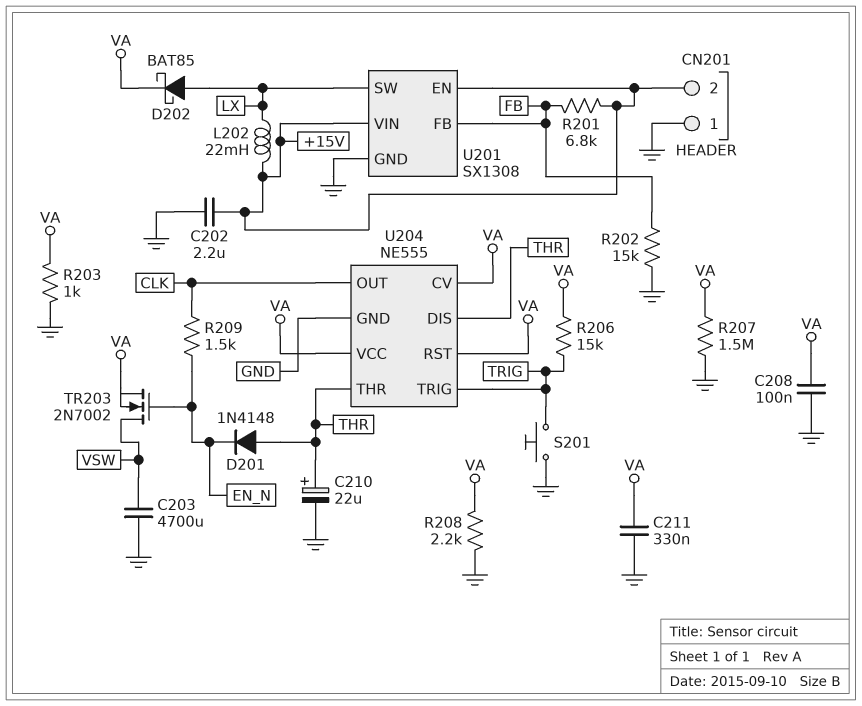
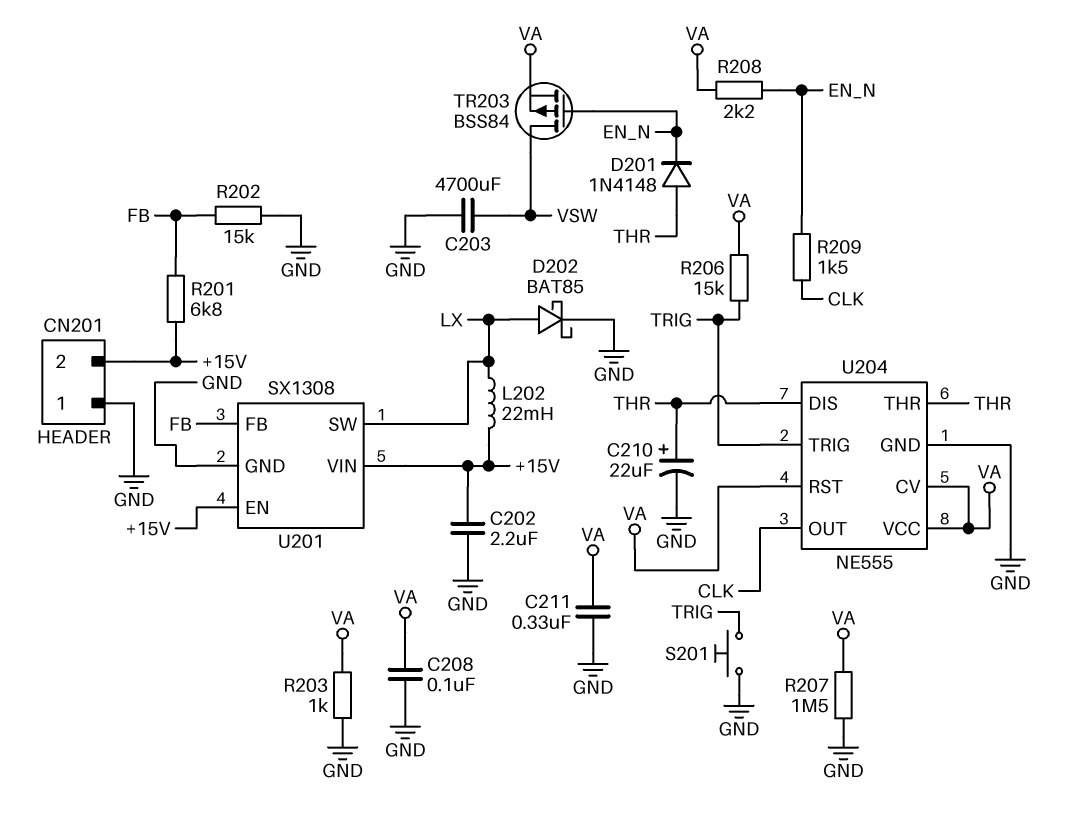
D202: schottky BAT85 (A LX, K VA) -> schottky BAT85 (A LX, K GND)
R208: 2.2k (GND, VA) -> 2.2k (EN_N, VA)
TR203: NMOS 2N7002 (G EN_N, D VSW, S VA) -> PMOS BSS84 (G EN_N, D VSW, S VA)

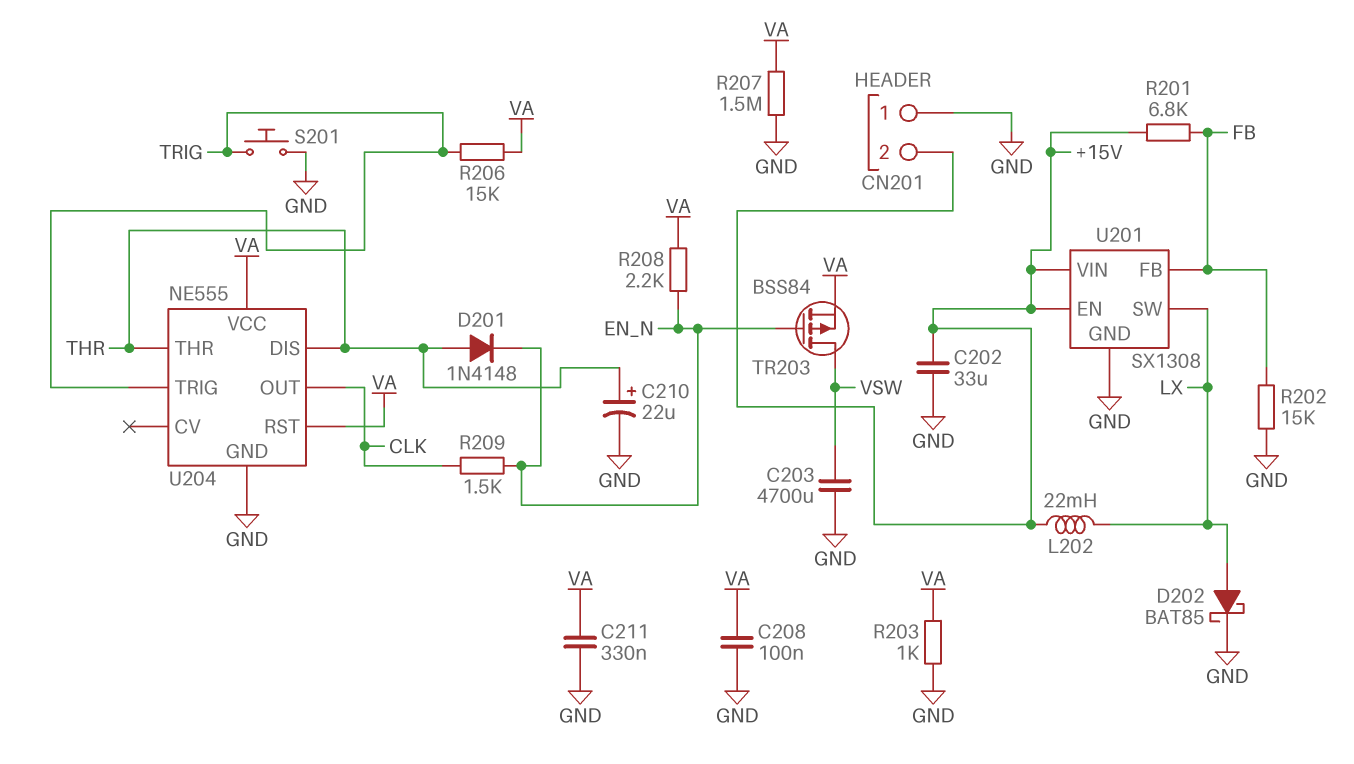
C202: 2.2uF (+15V, GND) -> 33uF (+15V, GND)
U204 pin CV: VA -> none

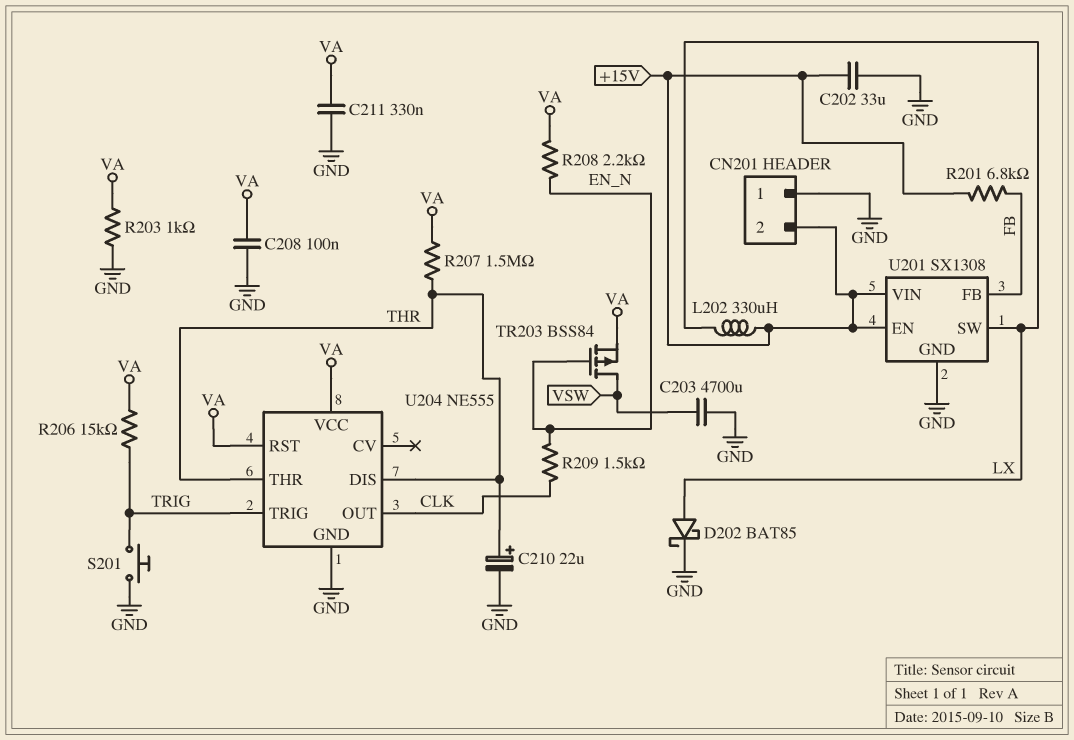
D201: diode 1N4148 (A THR, K EN_N) -> none
L202: 22mH (+15V, LX) -> 330uH (+15V, LX)
R202: 15k (FB, GND) -> none
R207: 1.5M (GND, VA) -> 1.5M (THR, VA)

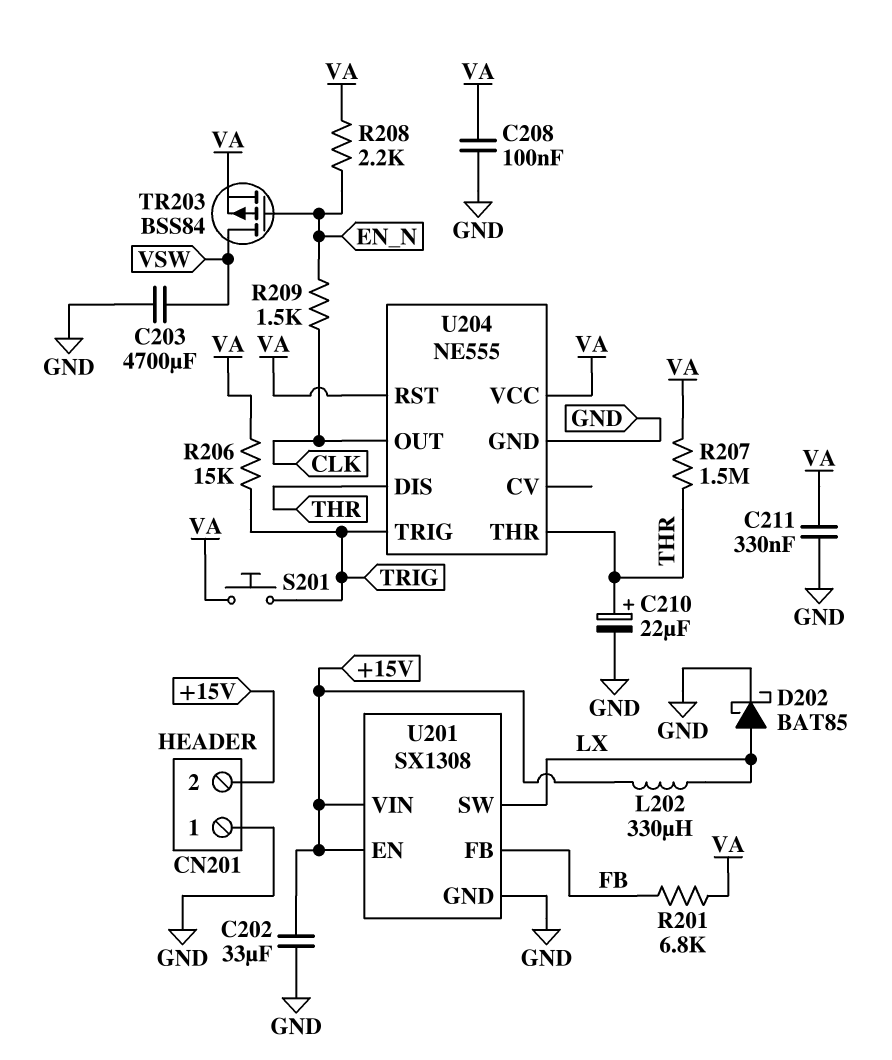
R201: 6.8k (+15V, FB) -> 6.8k (FB, VA)
R203: 1k (GND, VA) -> none
S201: button (GND, TRIG) -> button (TRIG, VA)

